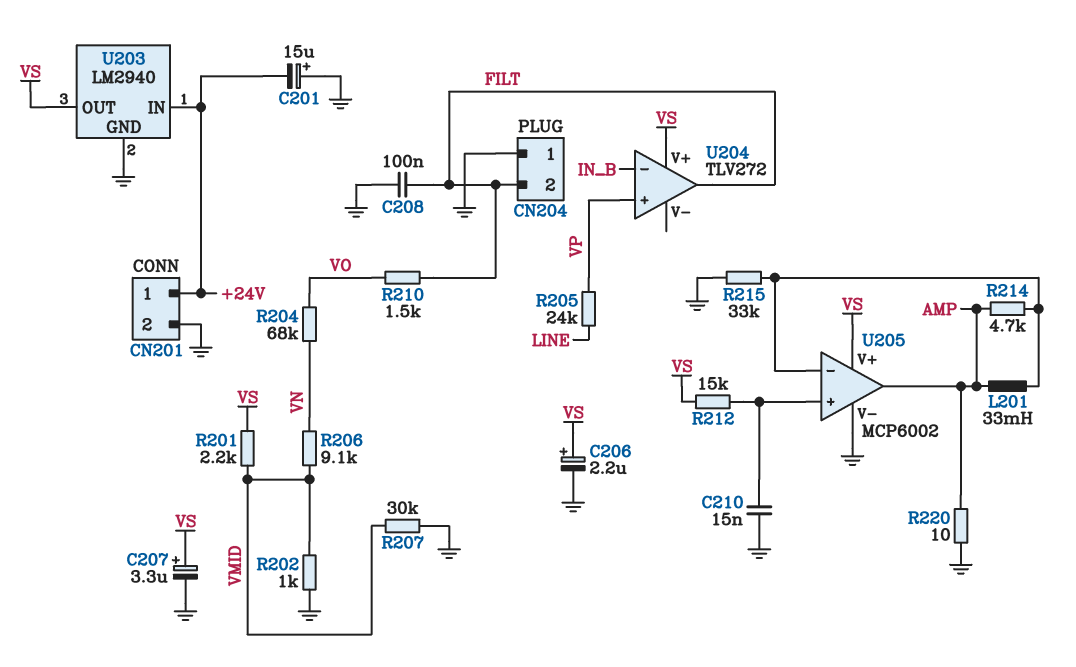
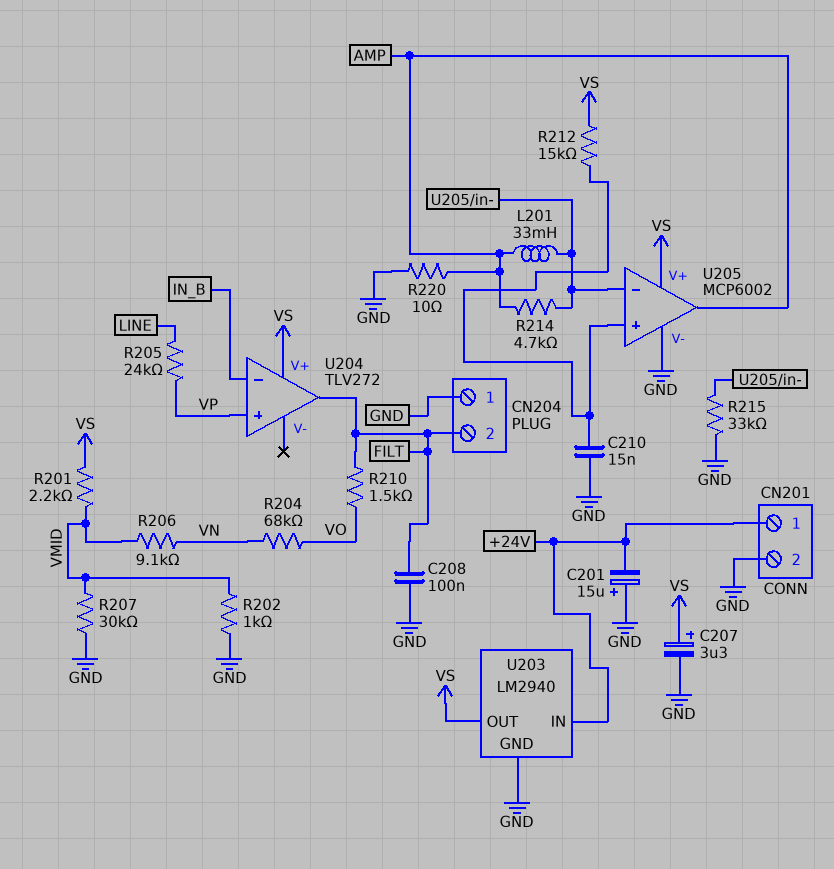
C206: 2.2uF (plus VS, minus GND) -> none

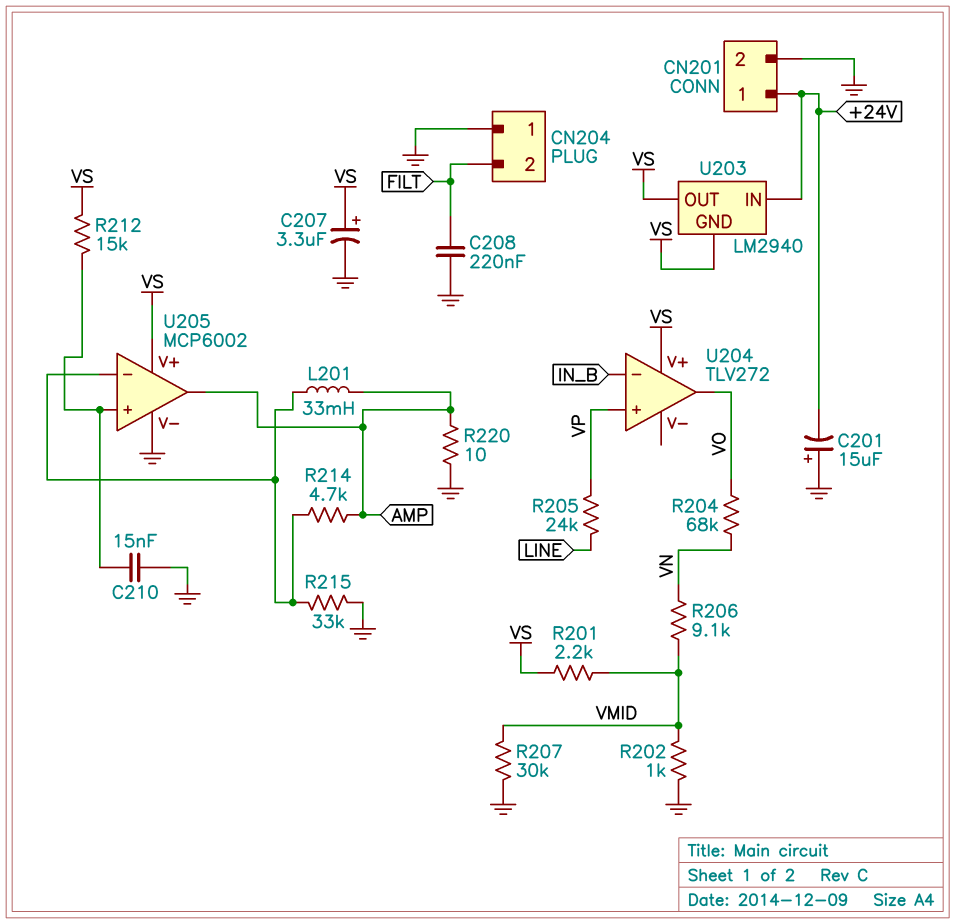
C208: 100nF (FILT, GND) -> 220nF (FILT, GND)
R210: 1.5k (FILT, VO) -> none
U203 pin GND: GND -> VS
U204 pin out: FILT -> VO

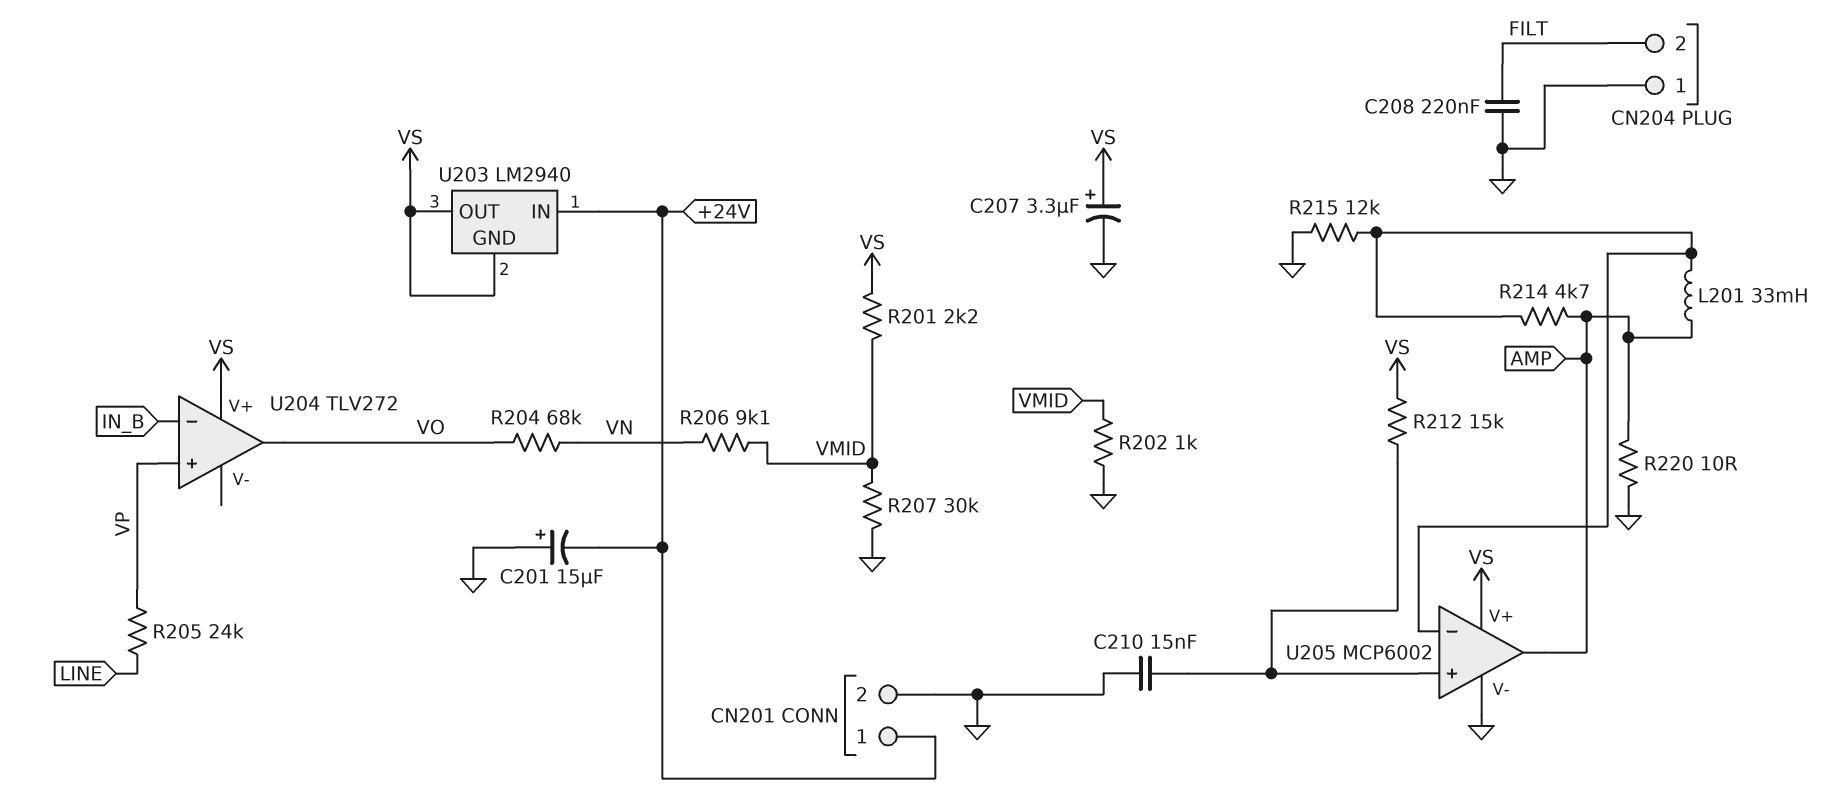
R215: 33k (GND, U205/in-) -> 12k (GND, U205/in-)

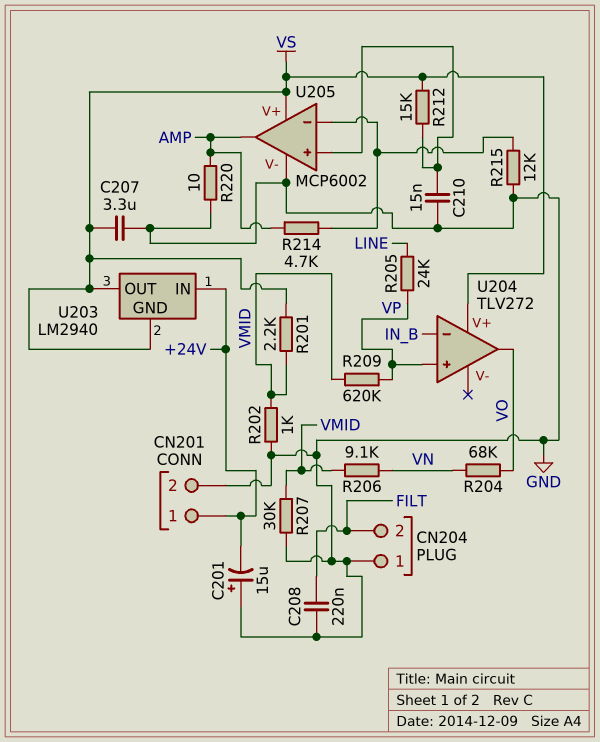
C207: 3.3uF (plus VS, minus GND) -> 3.3uF (GND, VS)
L201: 33mH (AMP, U205/in-) -> none
R209: none -> 620k (VMID, VP)

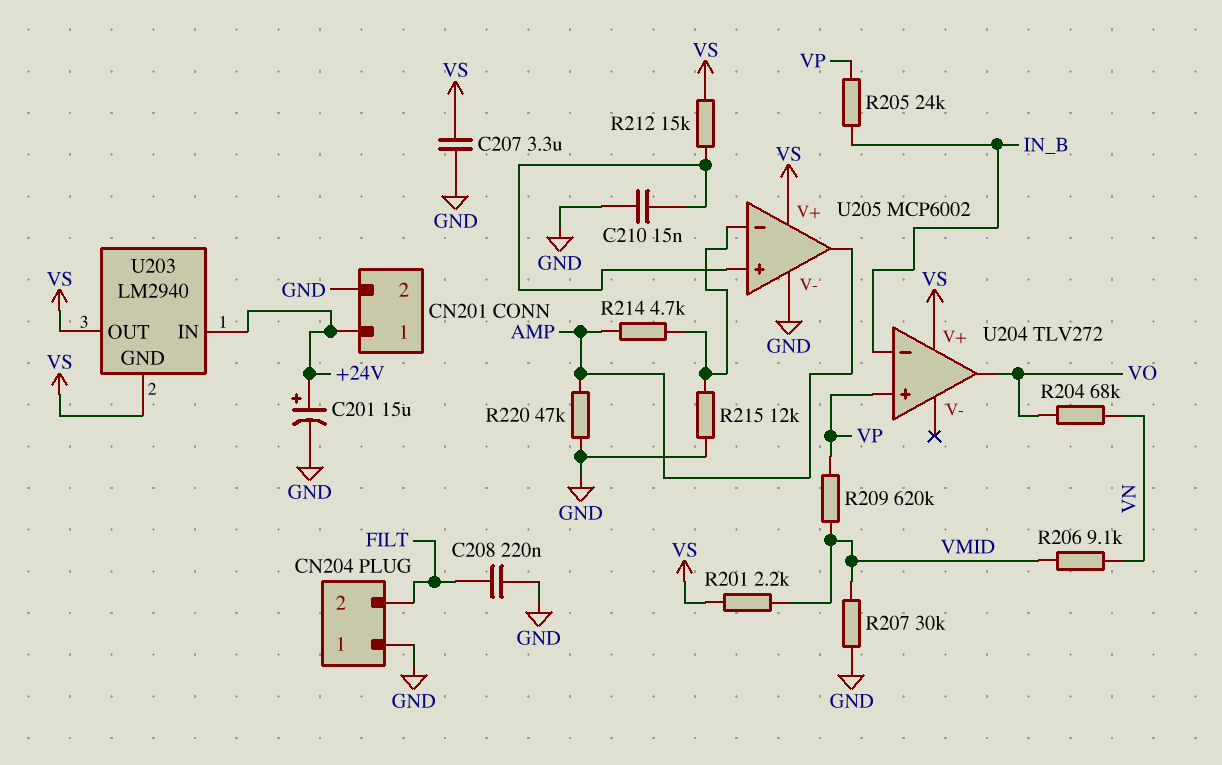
C201: 15uF (plus GND, minus +24V) -> 15uF (plus +24V, minus GND)
R202: 1k (GND, VMID) -> none
R205: 24k (LINE, VP) -> 24k (IN_B, VP)
R220: 10 (AMP, GND) -> 47k (AMP, GND)

